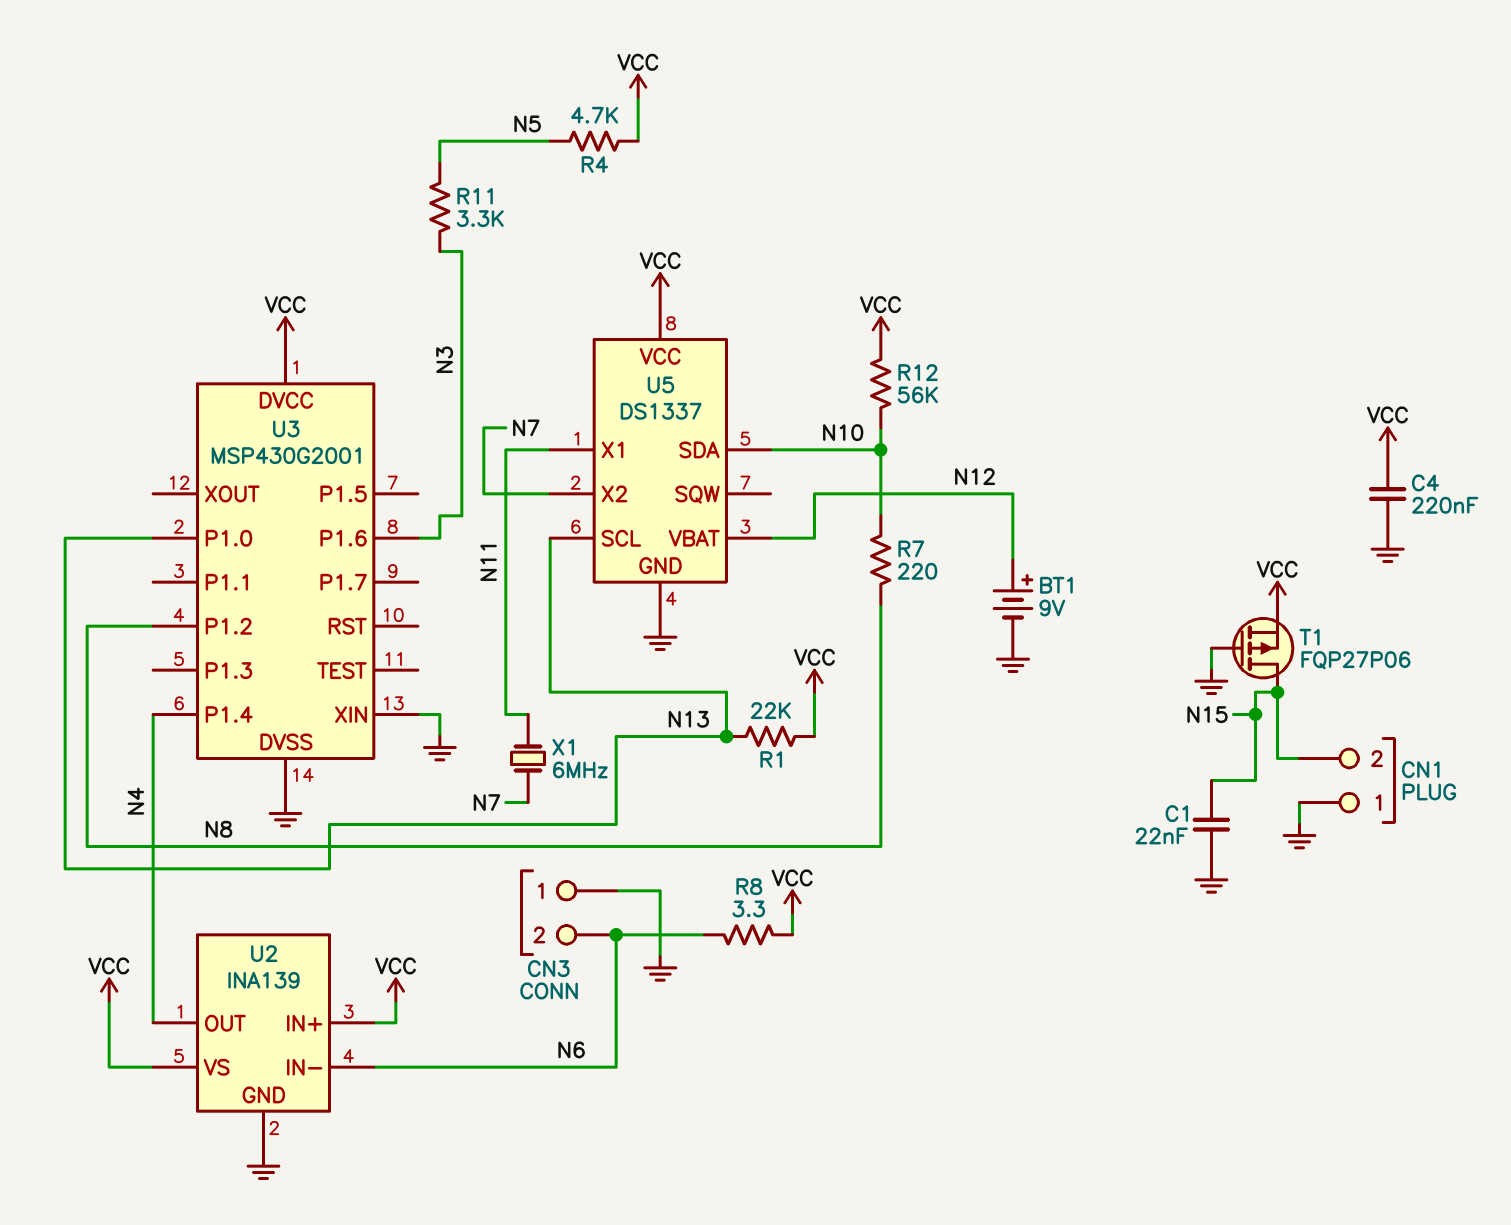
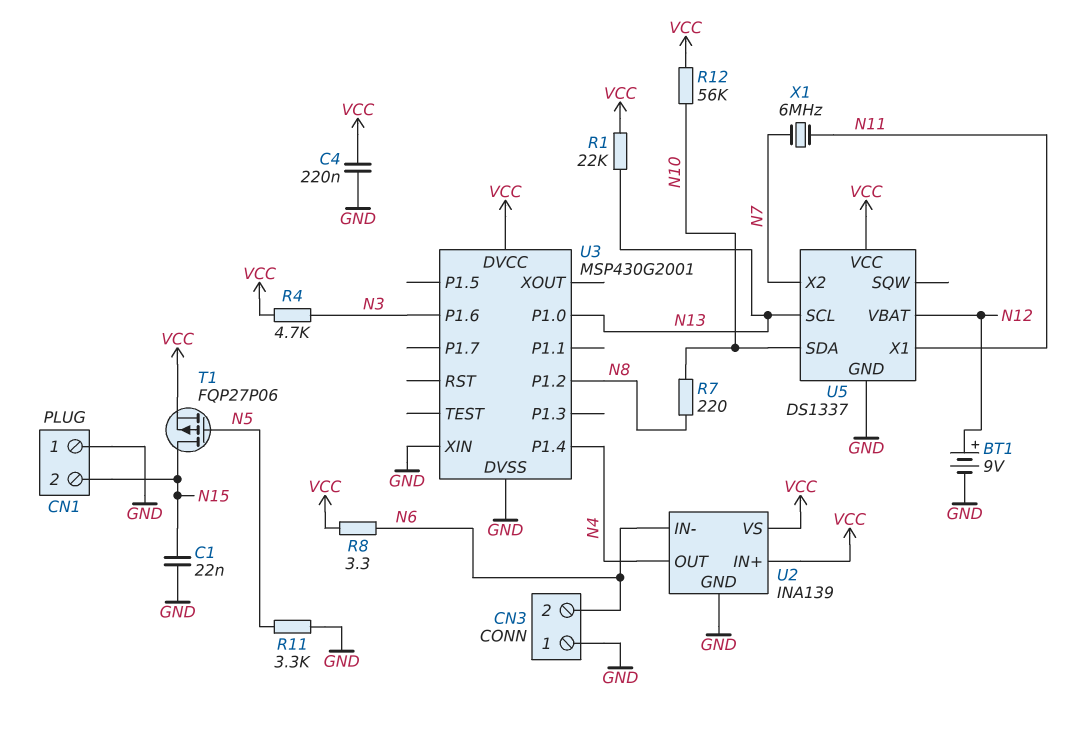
R4: 4.7k (N5, VCC) -> 4.7k (N3, VCC)
R11: 3.3k (N3, N5) -> 3.3k (GND, N5)
T1: PMOS FQP27P06 (G GND, D N15, S VCC) -> PMOS FQP27P06 (G N5, D N15, S VCC)

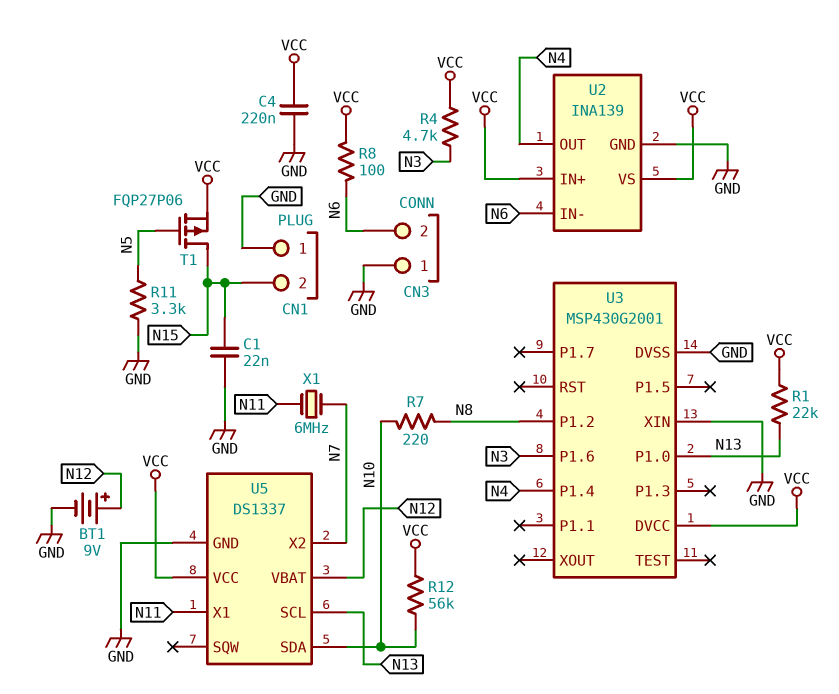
R8: 3.3 (N6, VCC) -> 100 (N6, VCC)

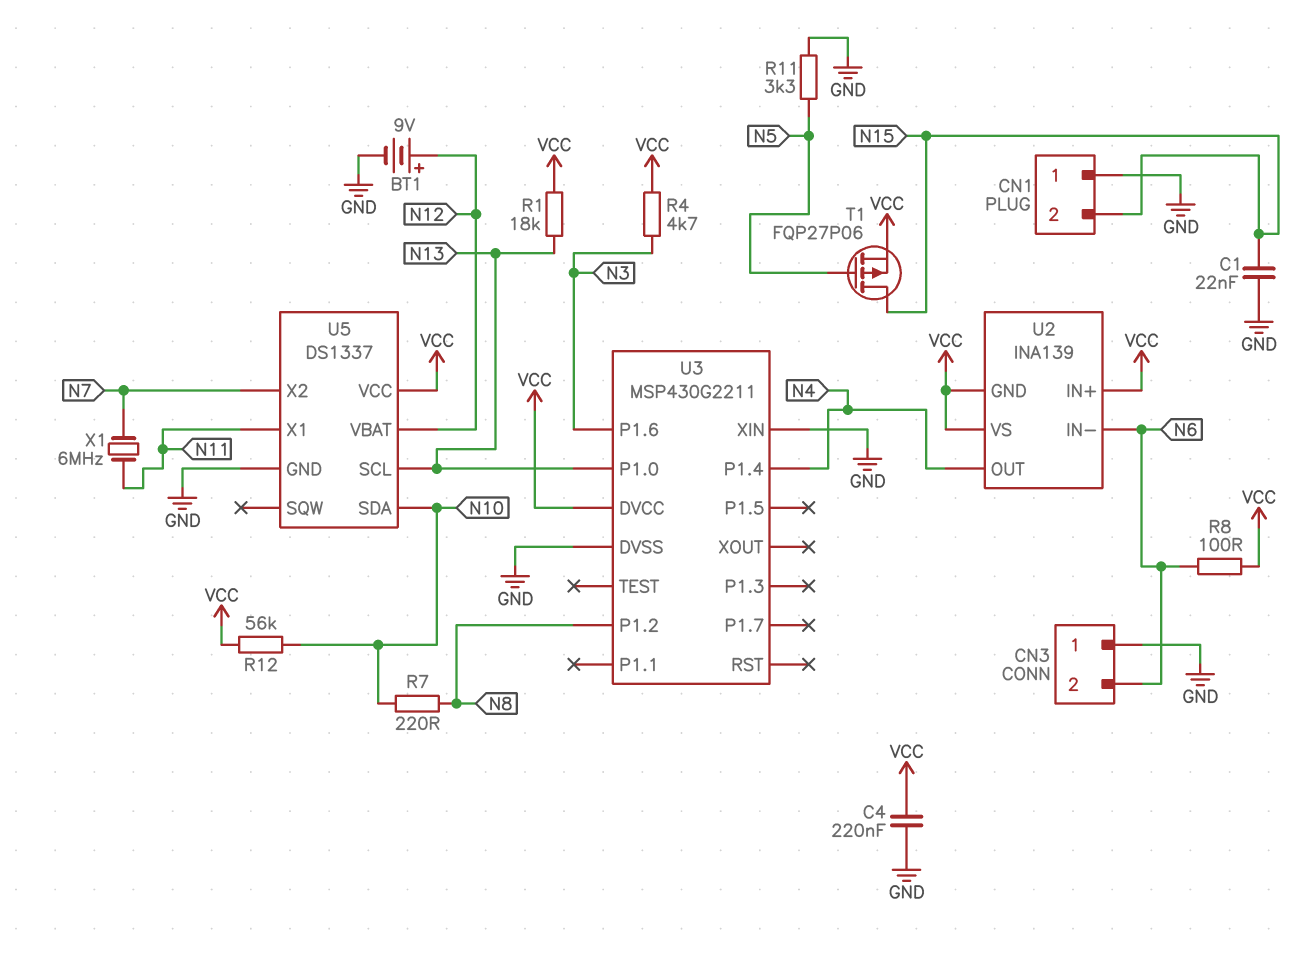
R1: 22k (N13, VCC) -> 18k (N13, VCC)
U2 pin GND: GND -> VCC
U3: MSP430G2001 -> MSP430G2211

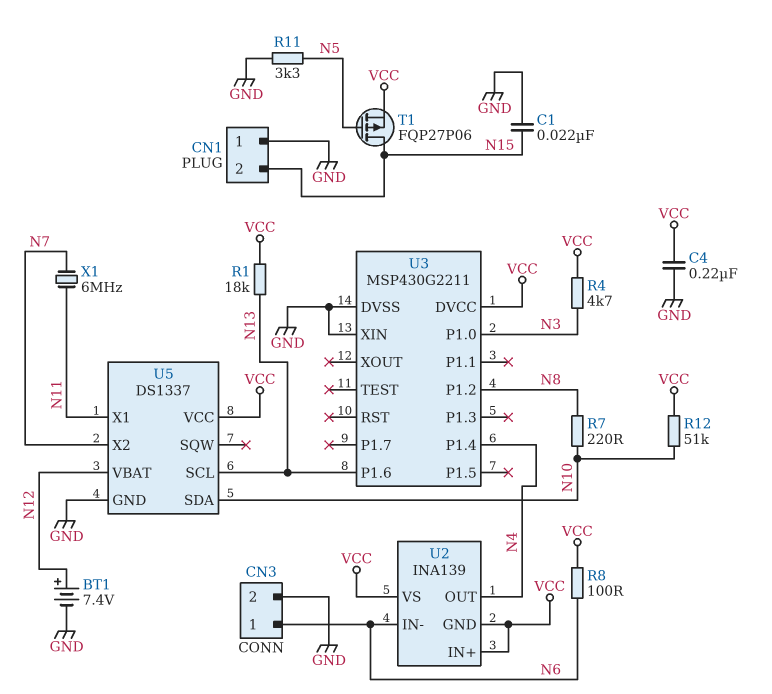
BT1: 9V (plus N12, minus GND) -> 7.4V (plus N12, minus GND)
CN3 pin 1: GND -> N6
CN3 pin 2: N6 -> GND
R12: 56k (N10, VCC) -> 51k (N10, VCC)
U3 pin P1.0: N13 -> N3
U3 pin P1.6: N3 -> N13

